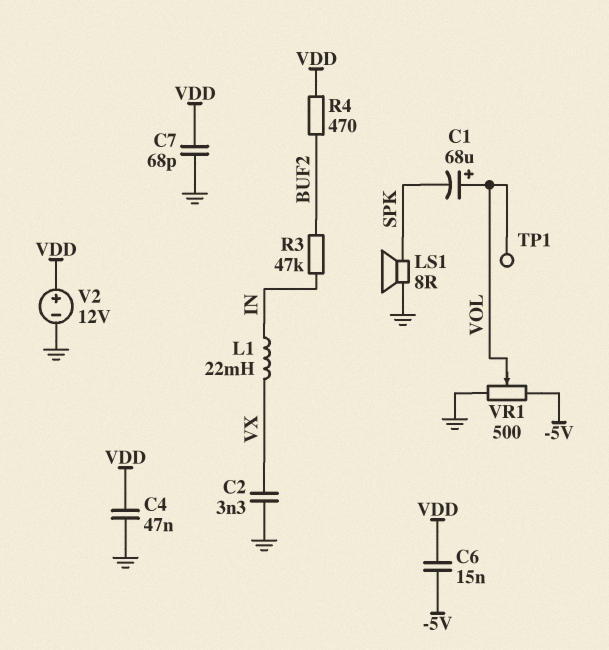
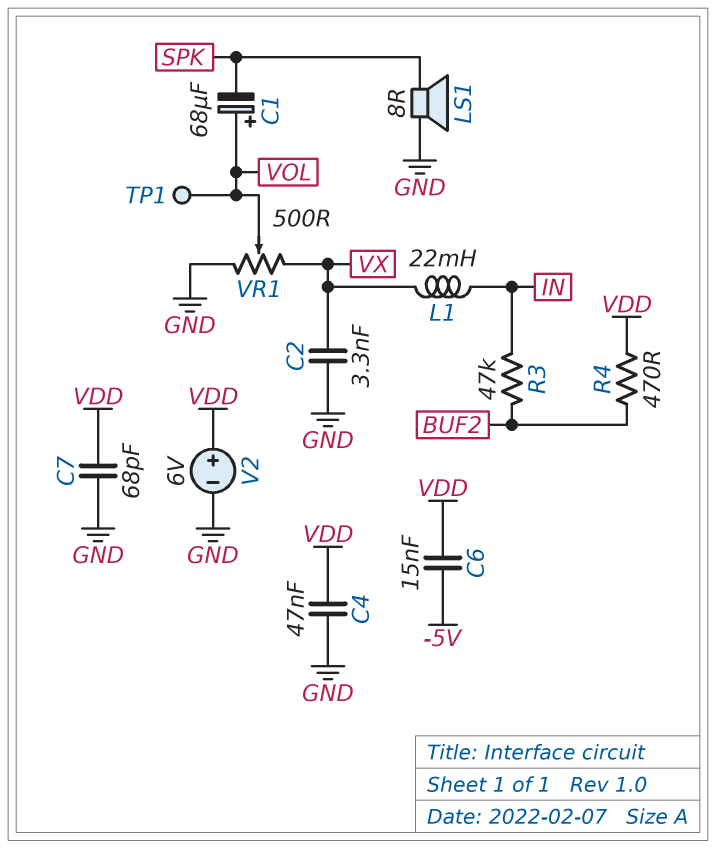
V2: 12V (plus VDD, minus GND) -> 6V (plus VDD, minus GND)
VR1: 500 (-5V, GND, wiper VOL) -> 500 (GND, VX, wiper VOL)

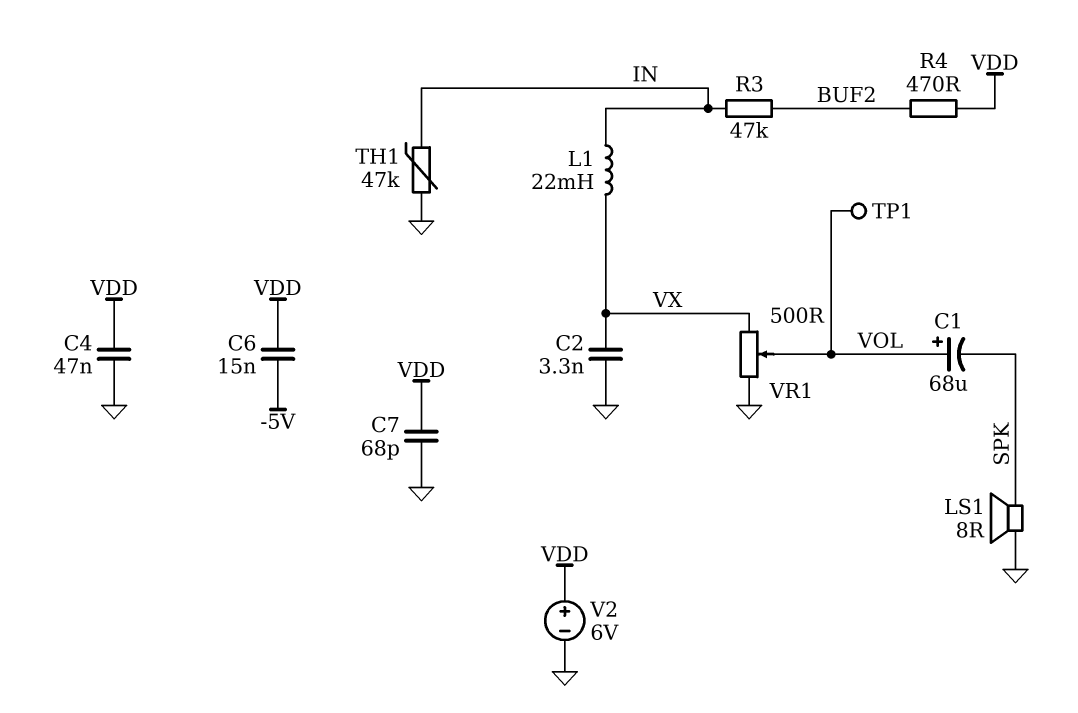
TH1: none -> 47k (GND, IN)

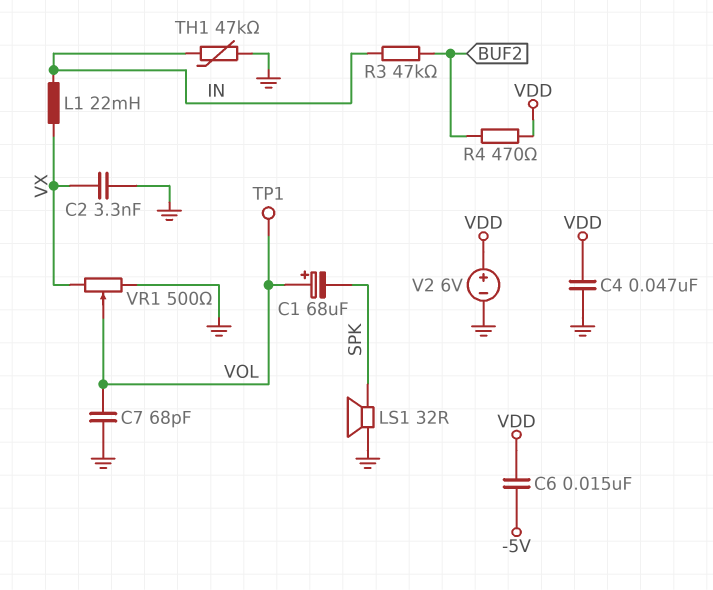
C7: 68pF (GND, VDD) -> 68pF (GND, VOL)
LS1: speaker 8R (GND, SPK) -> speaker 32R (GND, SPK)

